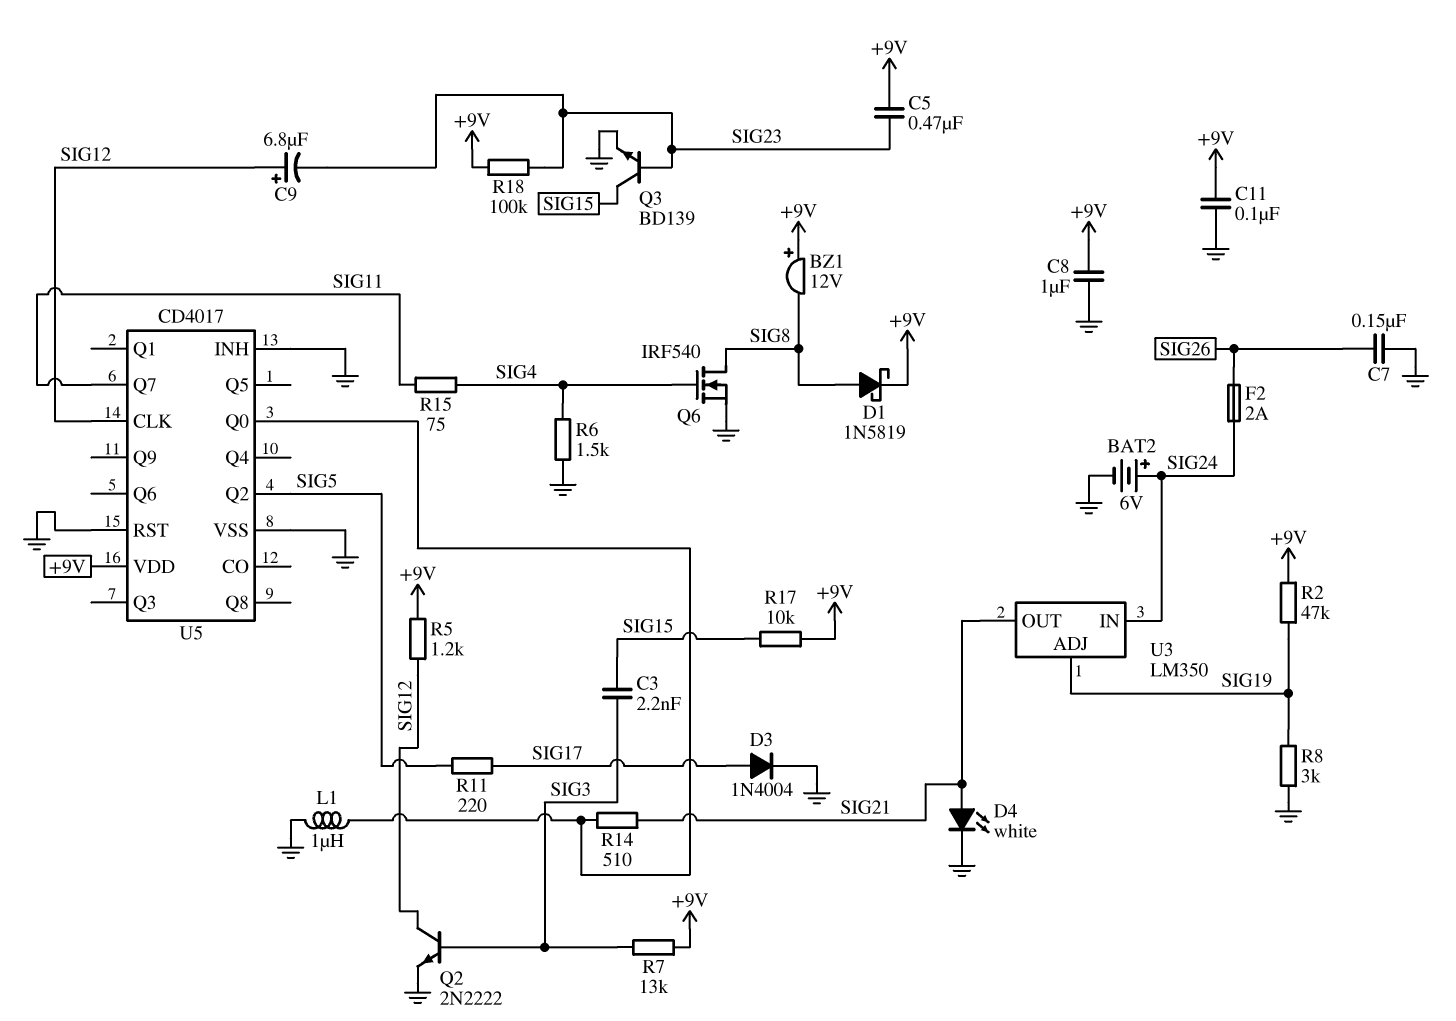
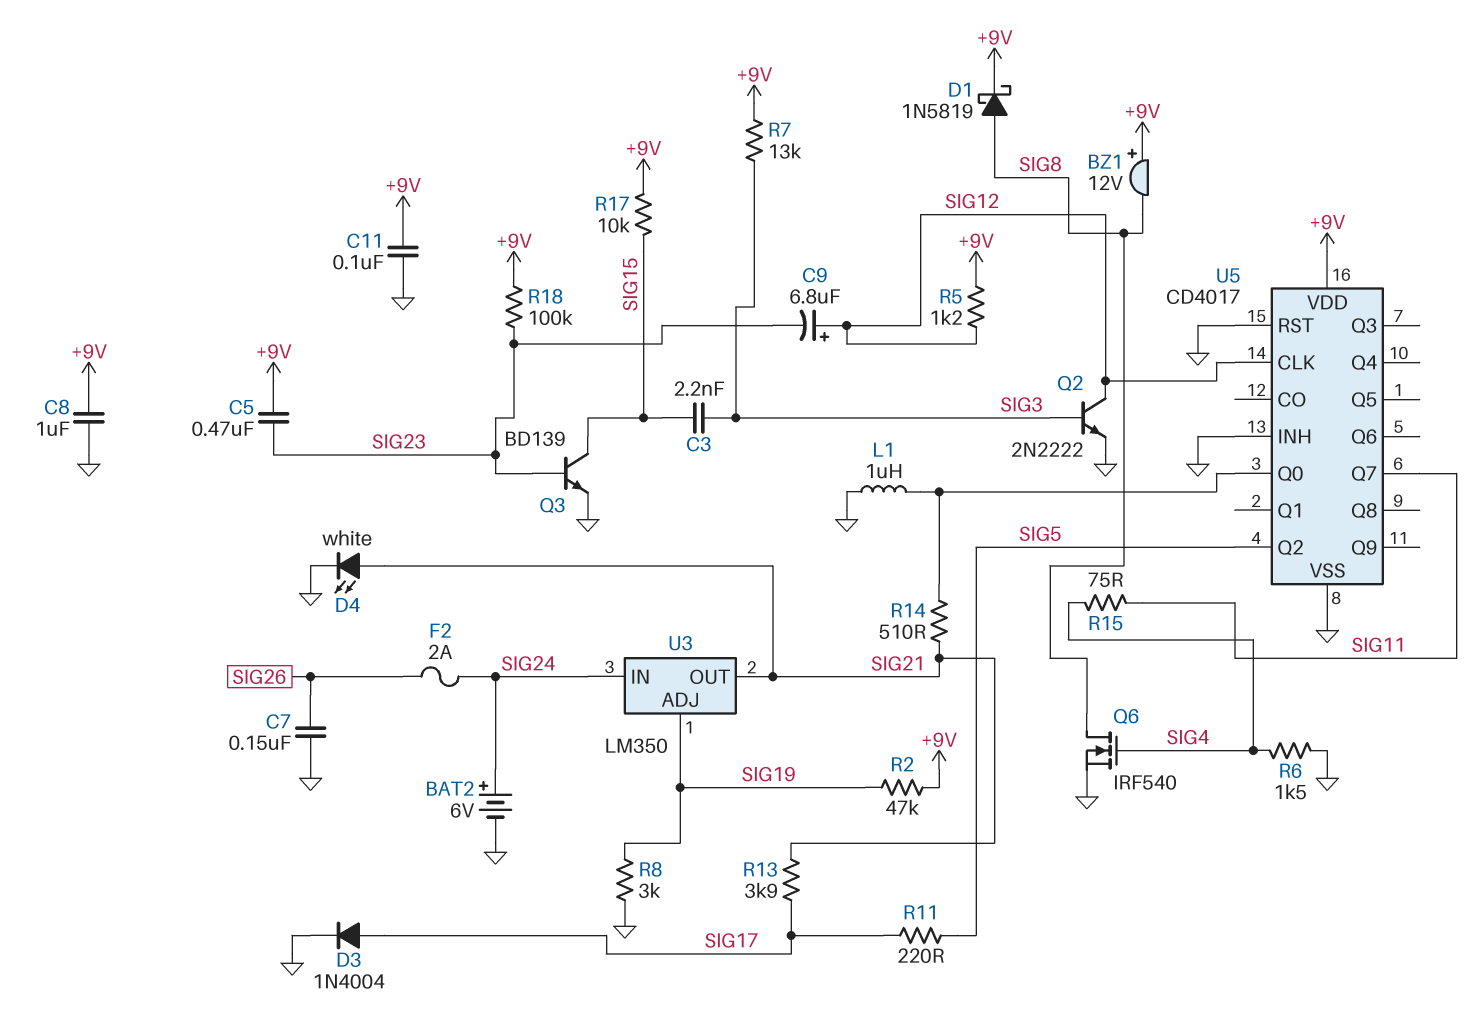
R13: none -> 3.9k (SIG17, SIG21)

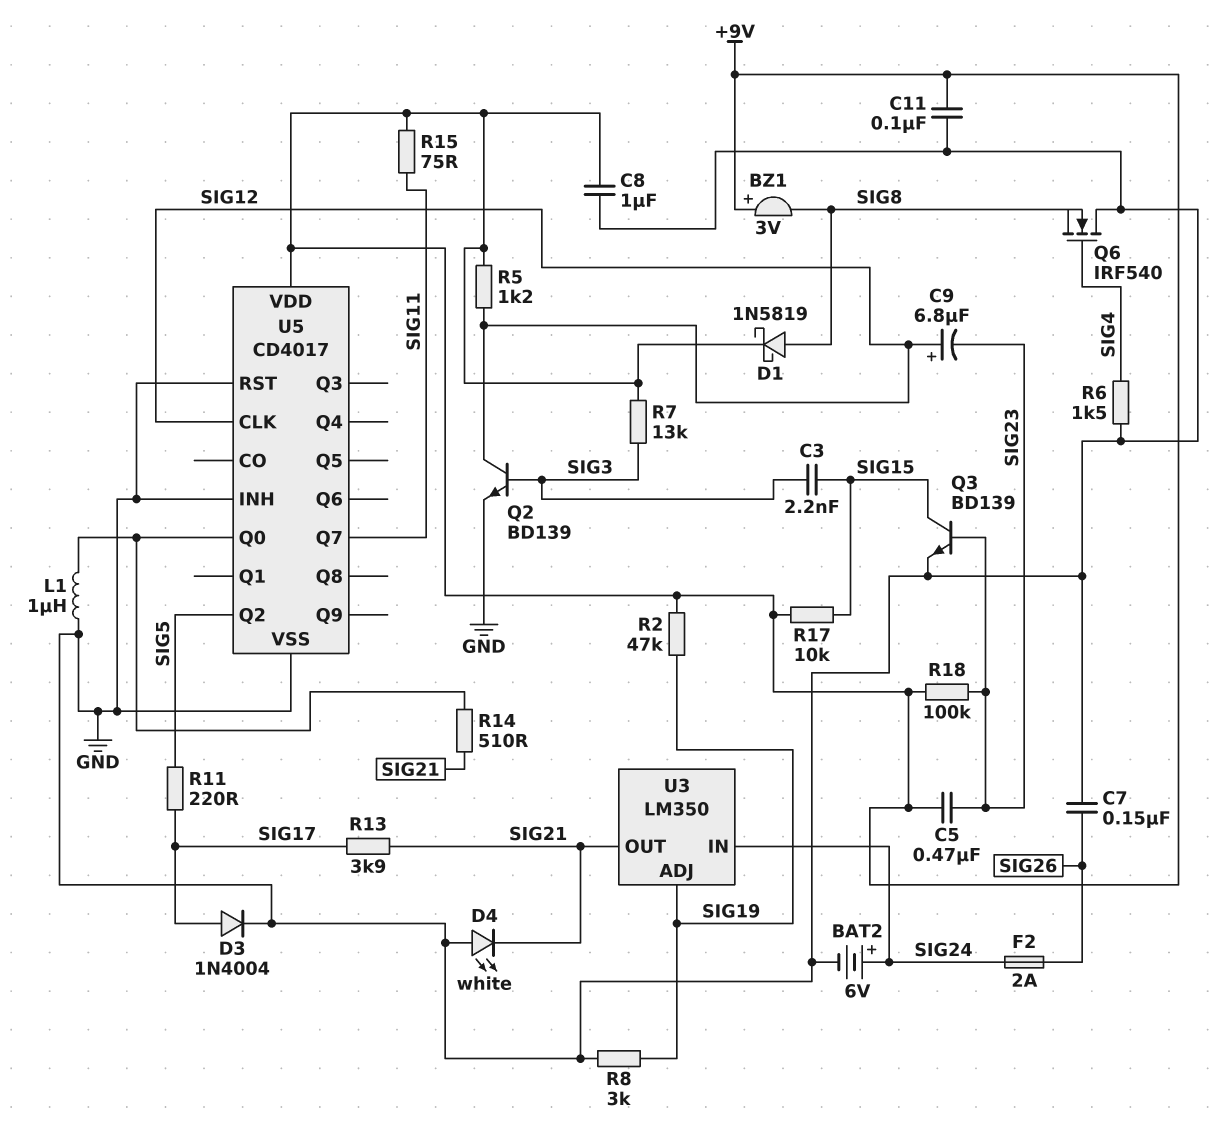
BZ1: buzzer 12V (plus +9V, minus SIG8) -> buzzer 3V (plus +9V, minus SIG8)
D4: LED white (A SIG21, K GND) -> LED white (A GND, K SIG21)
Q2: NPN 2N2222 (B SIG3, C SIG12, E GND) -> NPN BD139 (B SIG3, C SIG12, E GND)
Q6: NMOS IRF540 (G SIG4, D SIG8, S GND) -> NMOS IRF540 (G SIG4, D GND, S SIG8)
R15: 75 (SIG4, SIG11) -> 75 (+9V, SIG11)

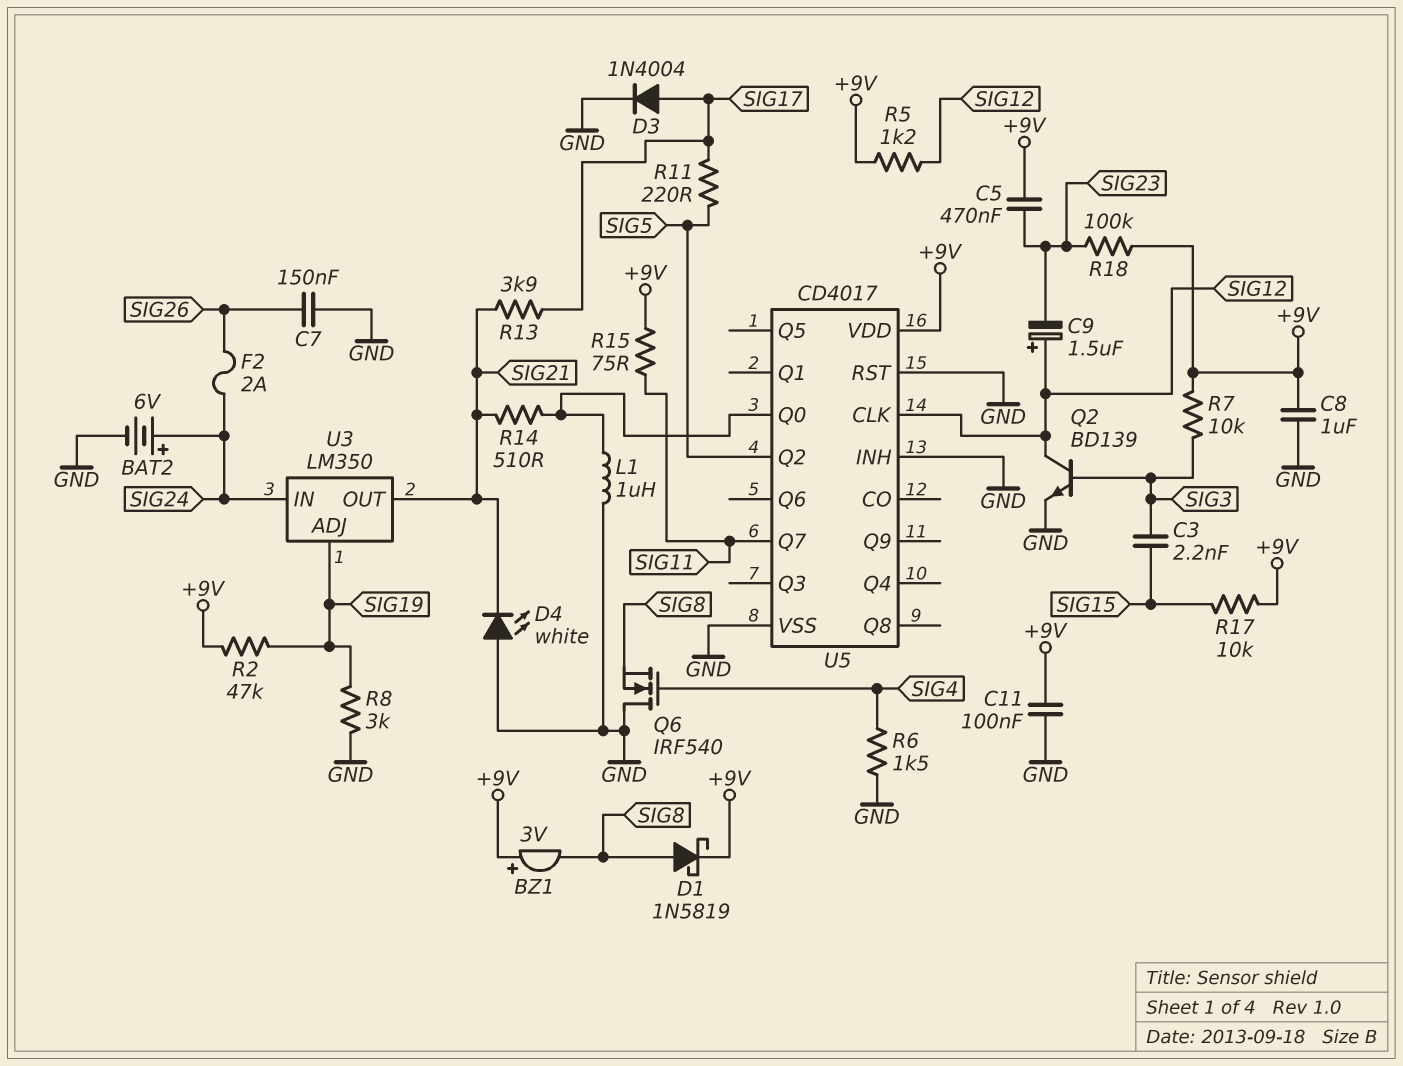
C9: 6.8uF (plus SIG12, minus SIG23) -> 1.5uF (plus SIG12, minus SIG23)
Q3: NPN BD139 (B SIG23, C SIG15, E GND) -> none
R7: 13k (+9V, SIG3) -> 10k (+9V, SIG3)

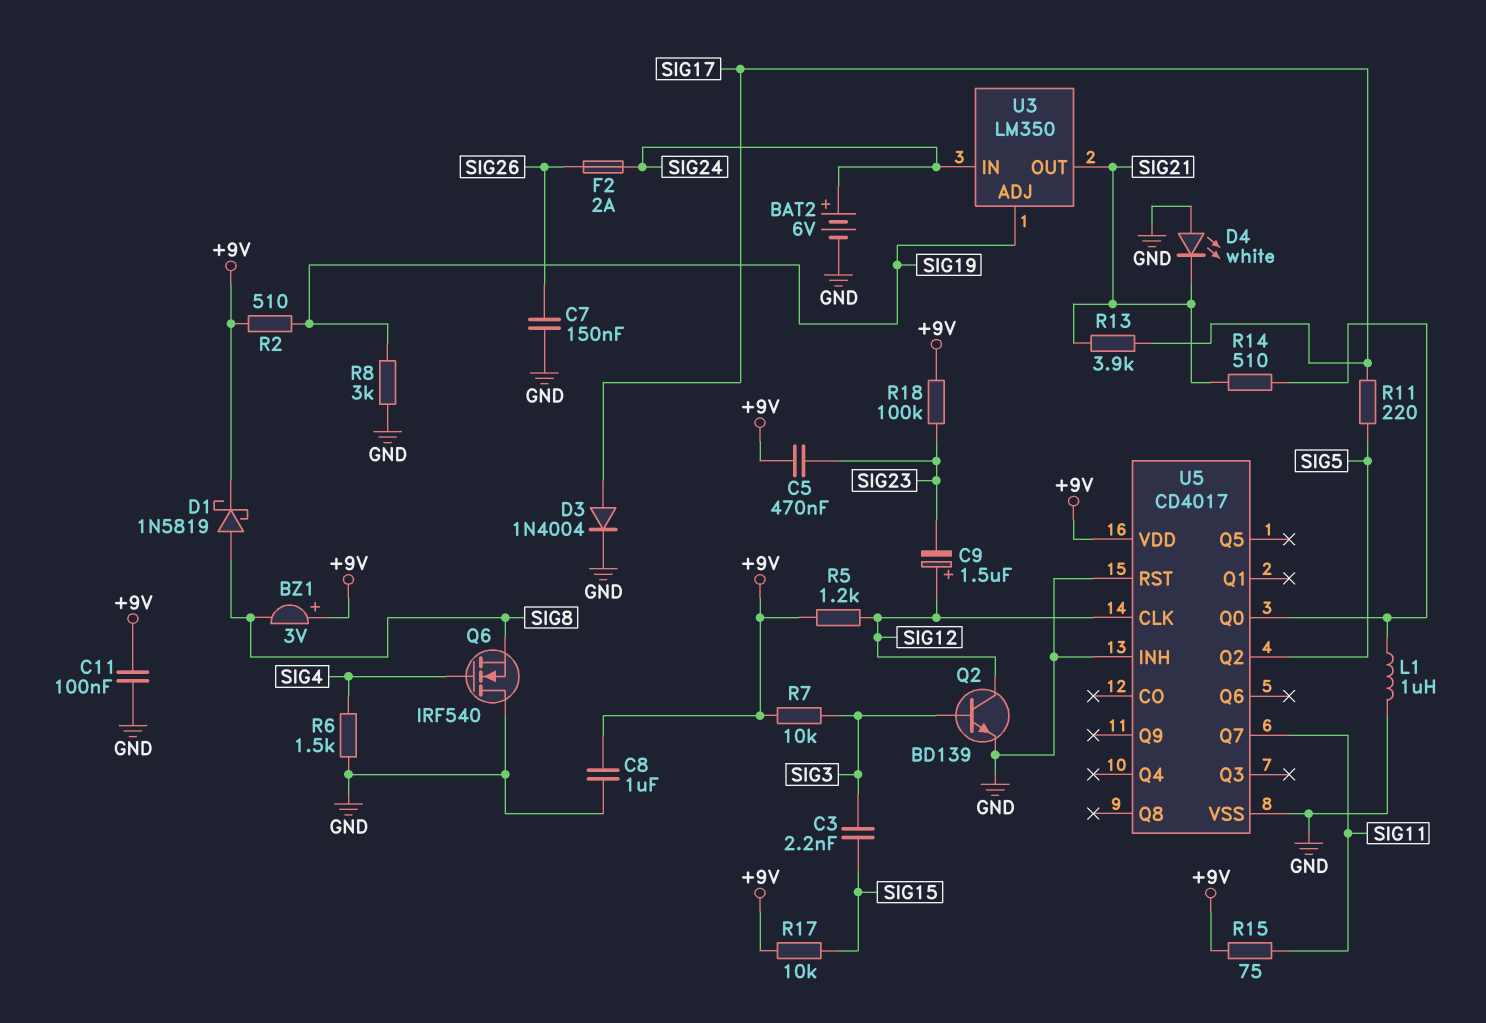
R2: 47k (+9V, SIG19) -> 510 (+9V, SIG19)

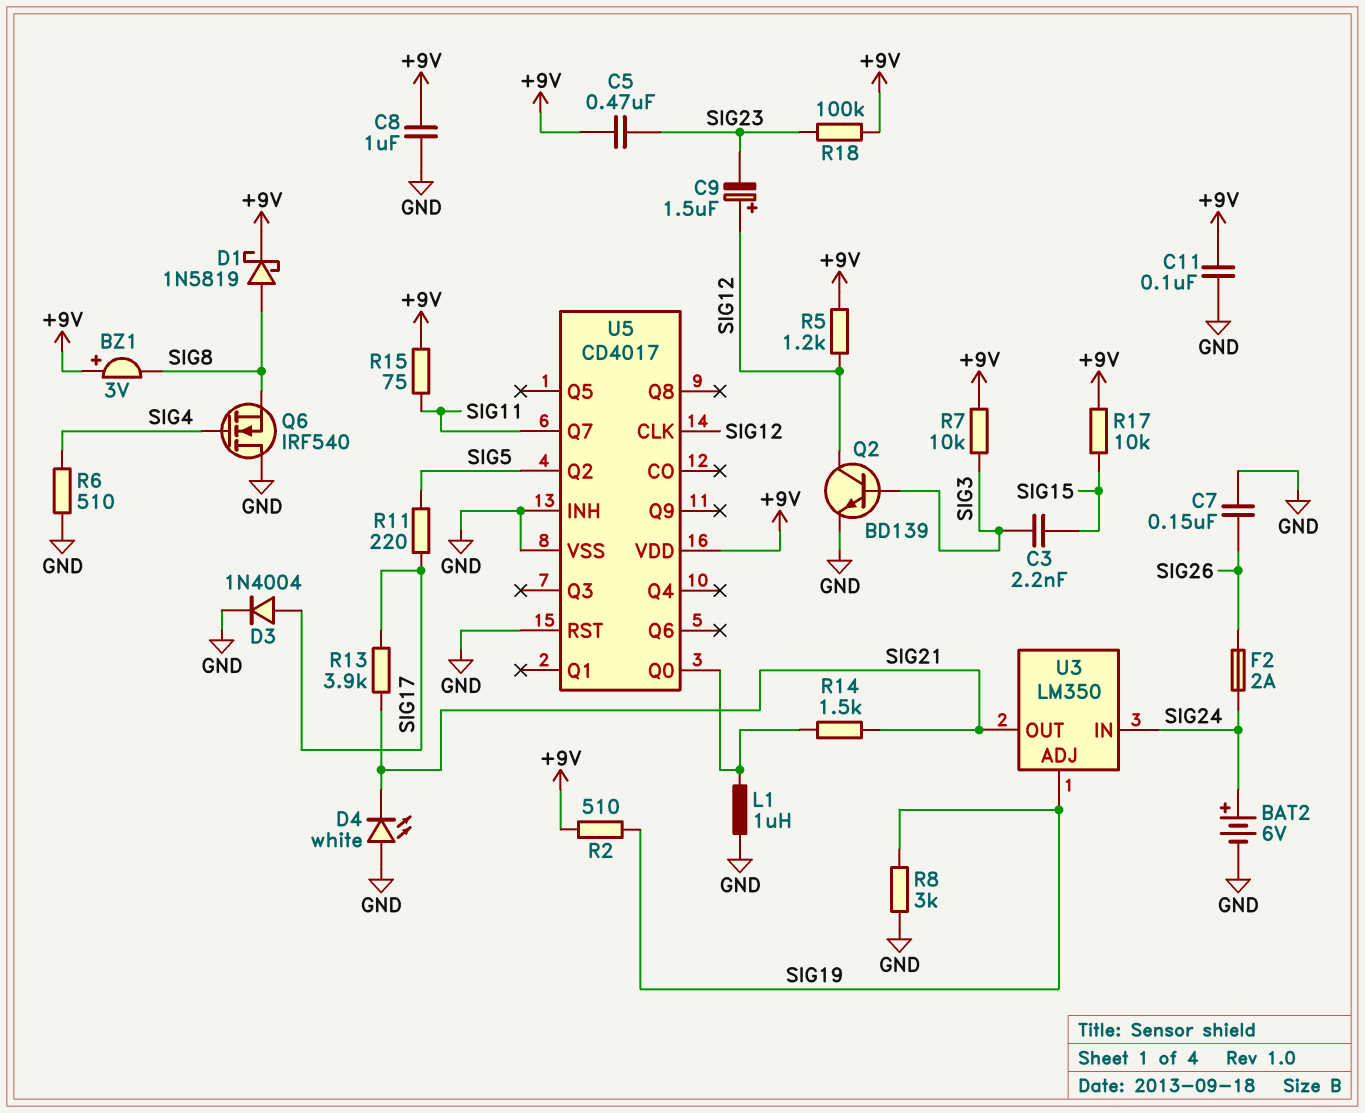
R6: 1.5k (GND, SIG4) -> 510 (GND, SIG4)
R14: 510 (SIG21, U5/Q0) -> 1.5k (SIG21, U5/Q0)

